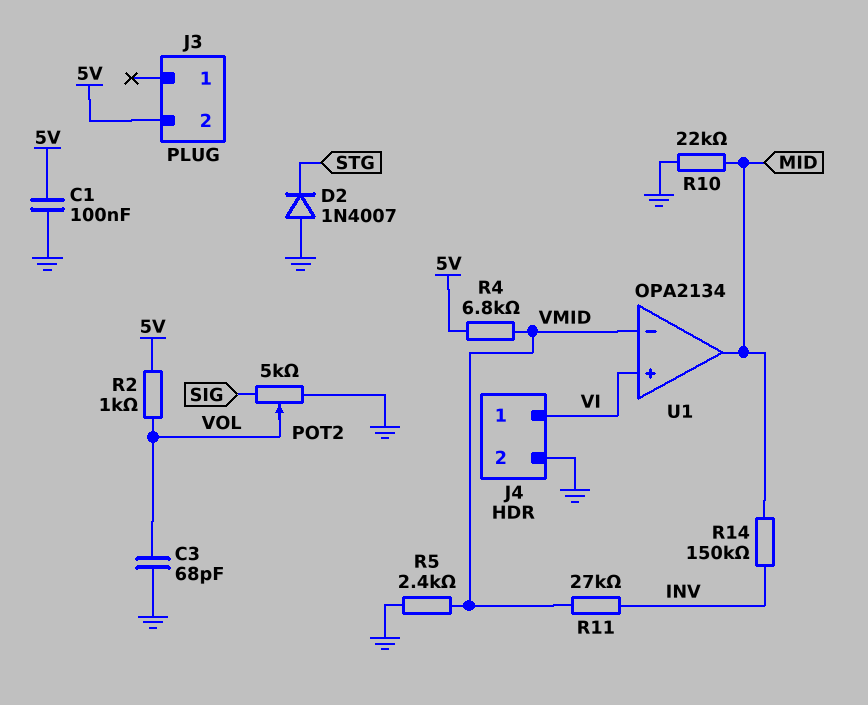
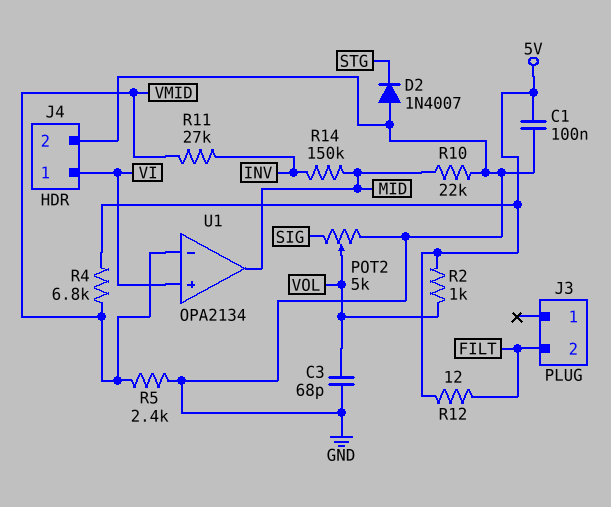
J3 pin 2: 5V -> FILT
R12: none -> 12 (5V, FILT)

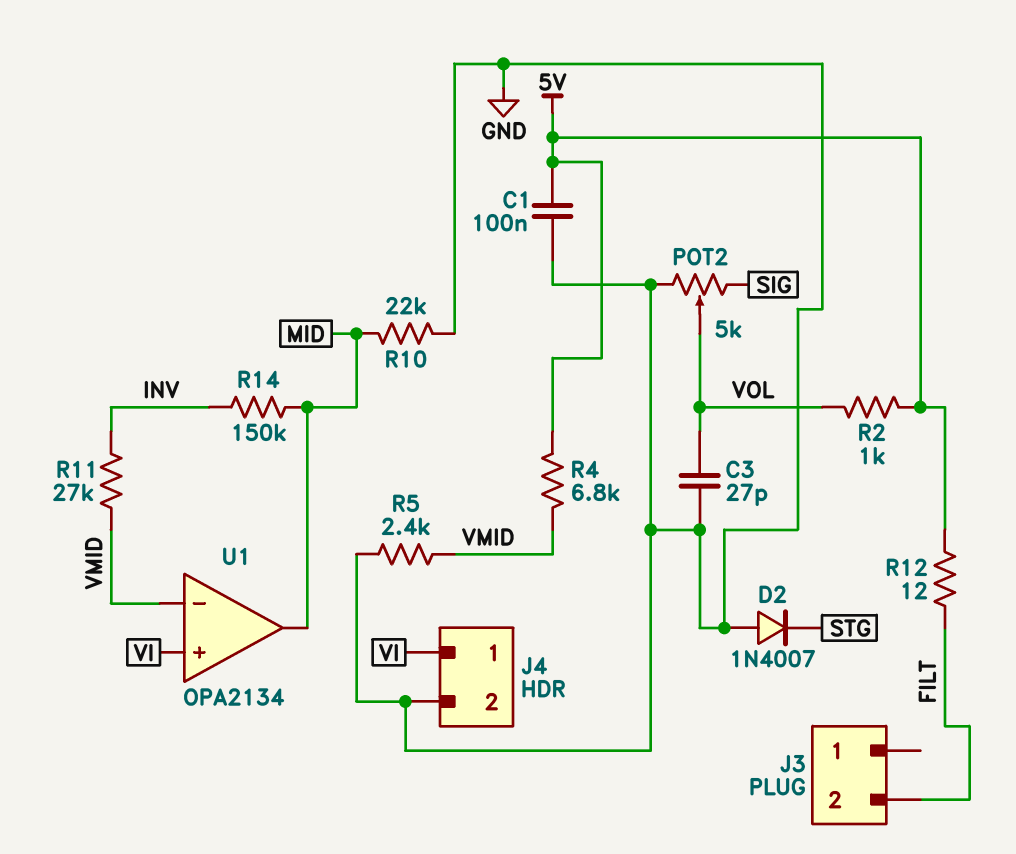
C3: 68pF (GND, VOL) -> 27pF (GND, VOL)

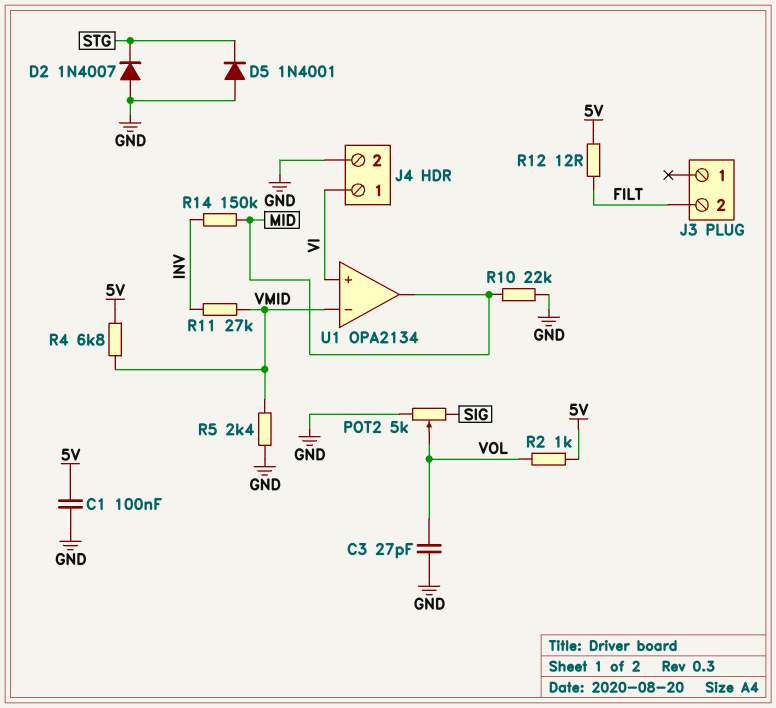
D5: none -> diode 1N4001 (A GND, K STG)

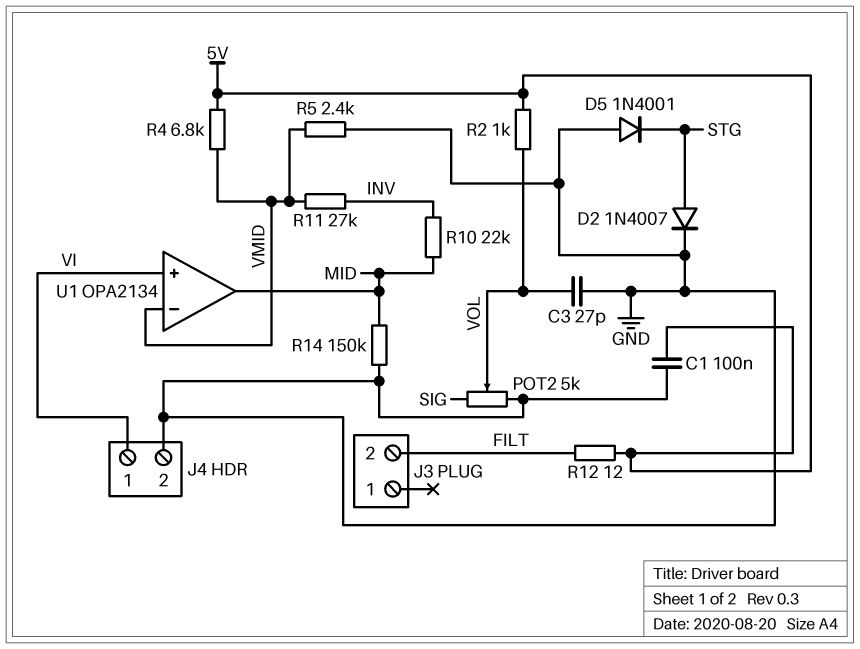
D2: diode 1N4007 (A GND, K STG) -> diode 1N4007 (A STG, K GND)
R10: 22k (GND, MID) -> 22k (INV, MID)
R14: 150k (INV, MID) -> 150k (GND, MID)

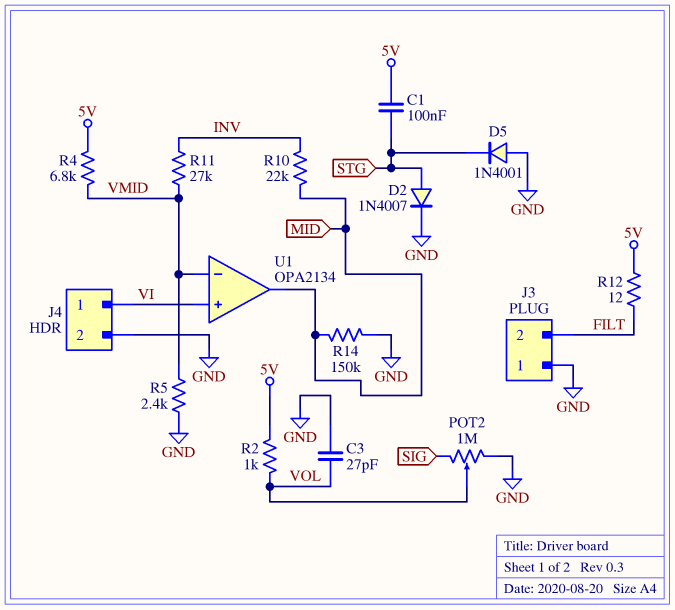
C1: 100nF (5V, GND) -> 100nF (5V, STG)
J3 pin 1: none -> GND
POT2: 5k (GND, SIG, wiper VOL) -> 1M (GND, SIG, wiper VOL)

